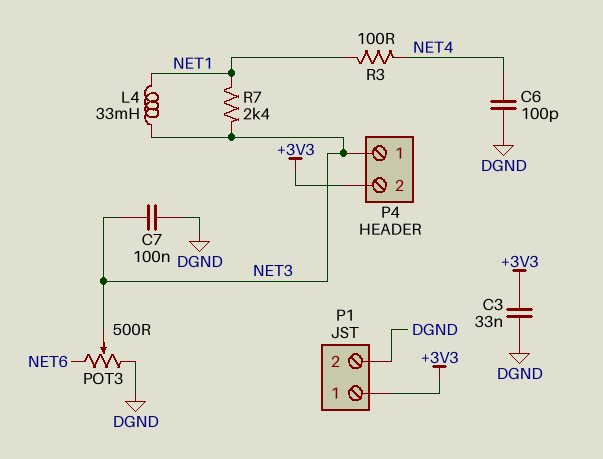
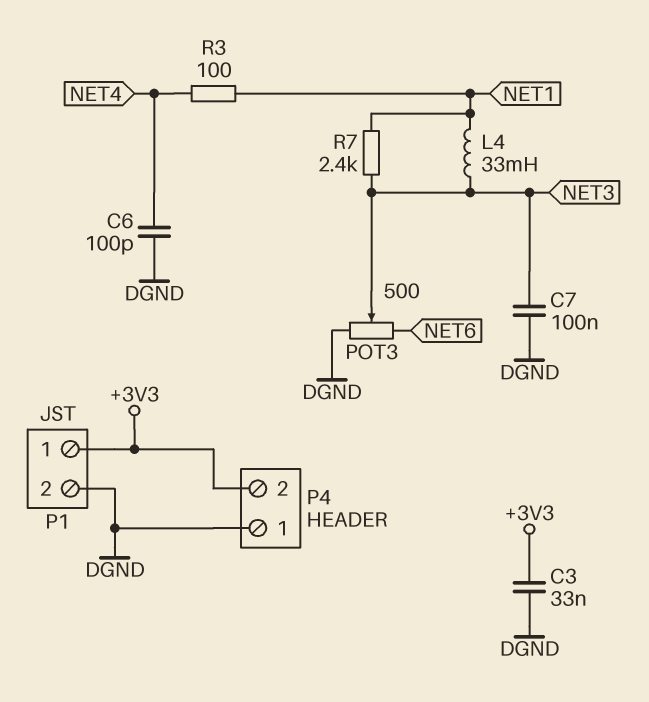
P4 pin 1: NET3 -> DGND

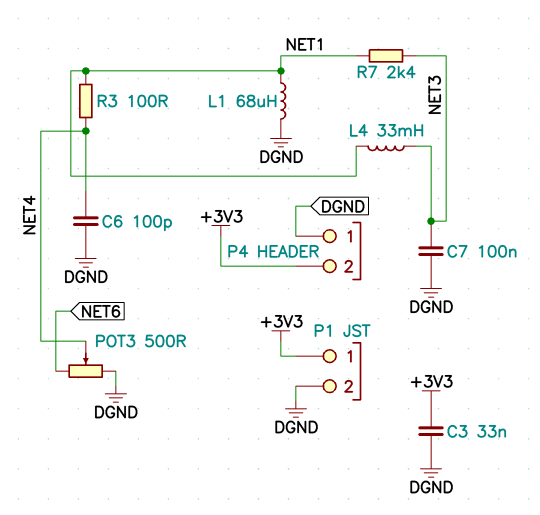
L1: none -> 68uH (DGND, NET1)
POT3: 500 (DGND, NET6, wiper NET3) -> 500 (DGND, NET6, wiper NET4)

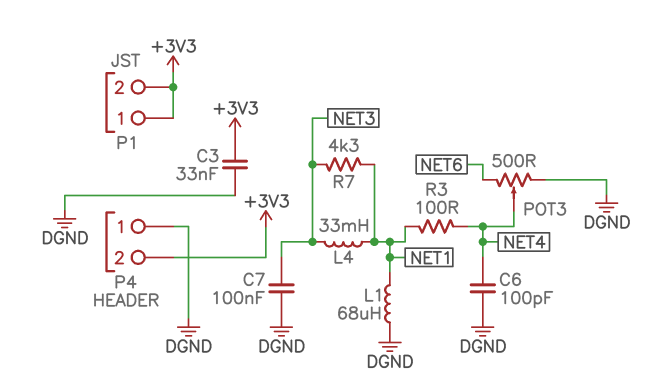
P1 pin 2: DGND -> +3V3
R7: 2.4k (NET1, NET3) -> 4.3k (NET1, NET3)

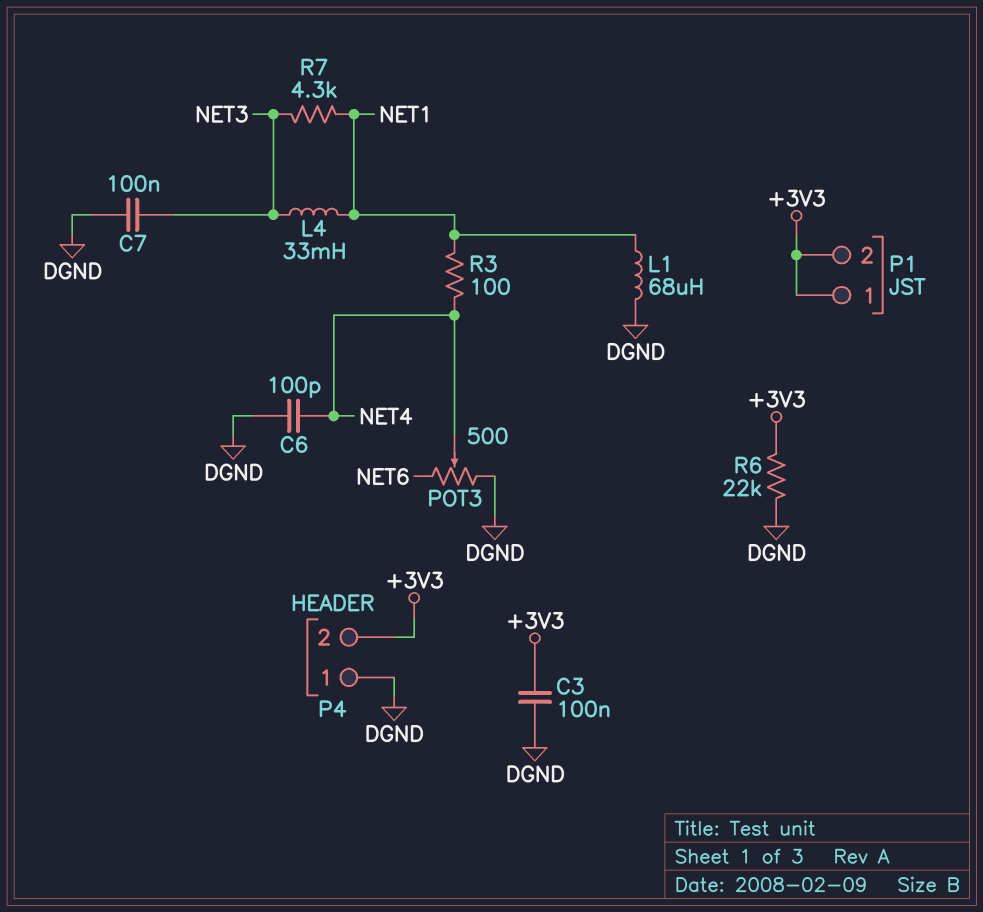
C3: 33nF (+3V3, DGND) -> 100nF (+3V3, DGND)
R6: none -> 22k (+3V3, DGND)

